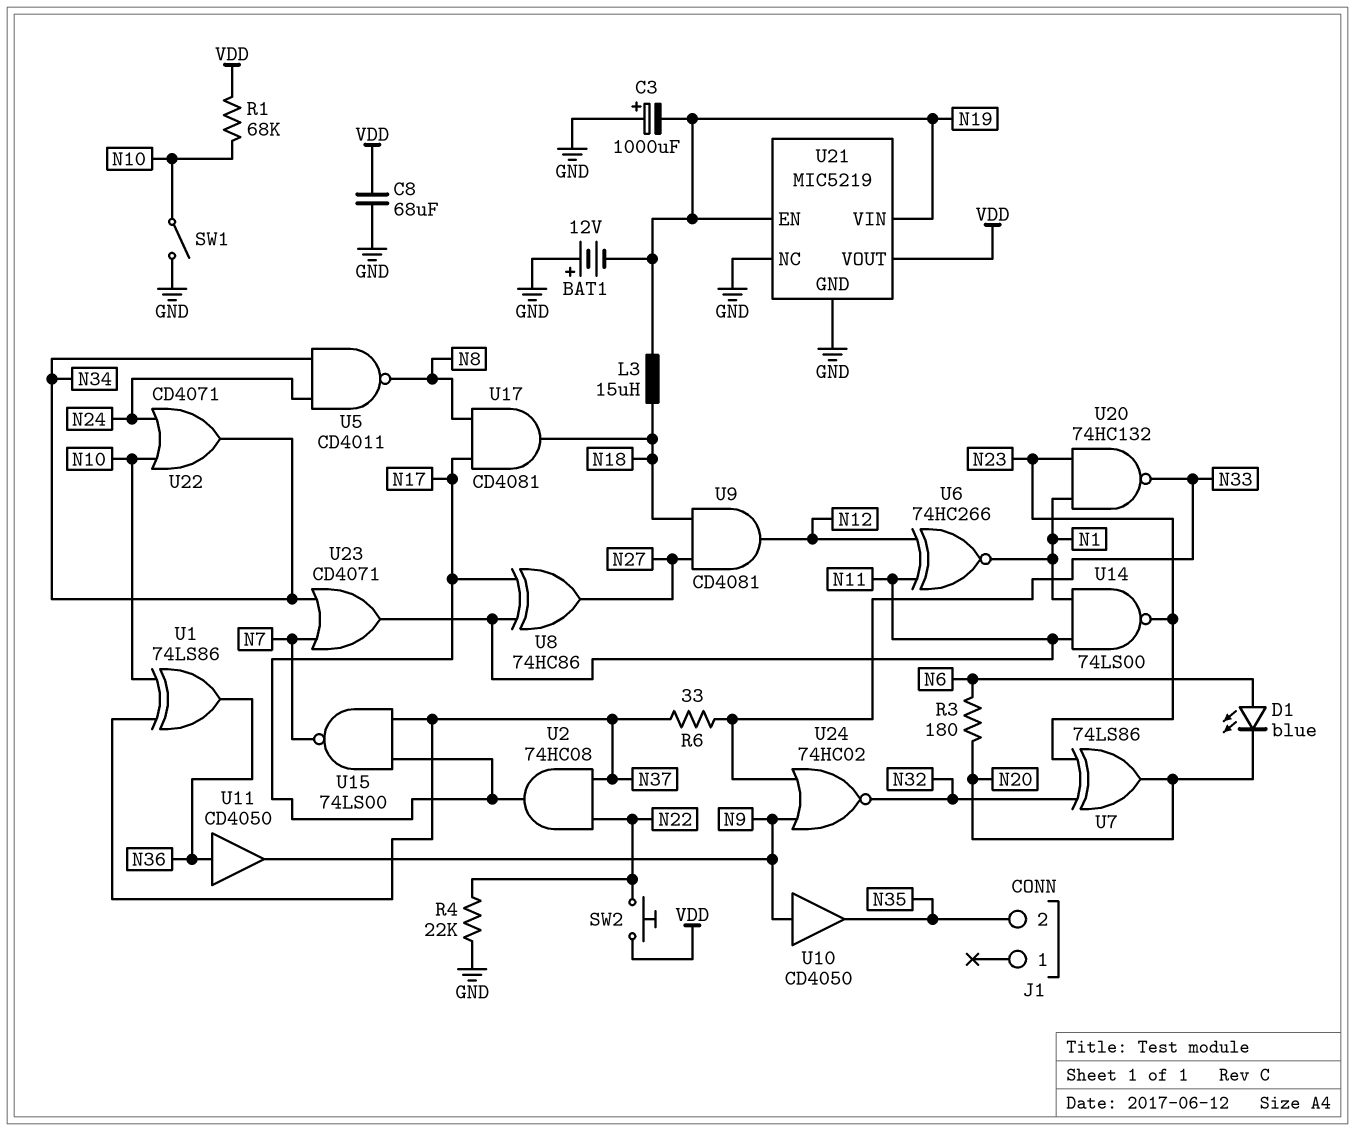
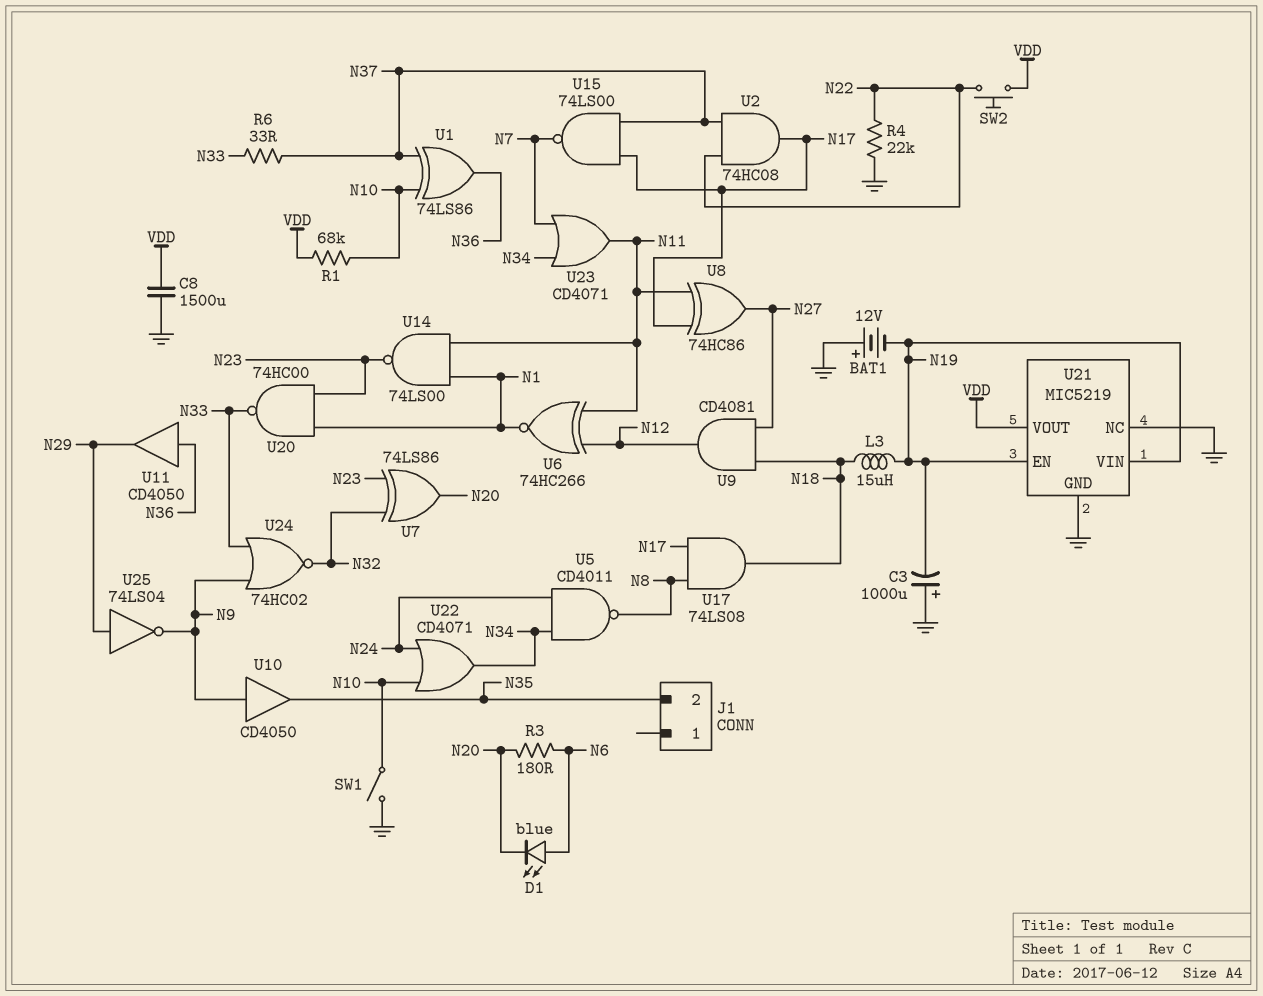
C8: 68uF (GND, VDD) -> 1500uF (GND, VDD)
U11: buffer CD4050 (in N36, out N9) -> buffer CD4050 (in N36, out N29)
U17: AND CD4081 (in N8, in N17, out N18) -> AND 74LS08 (in N8, in N17, out N18)
U20: NAND 74HC132 (in N1, in N23, out N33) -> NAND 74HC00 (in N1, in N23, out N33)
U25: none -> NOT 74LS04 (in N29, out N9)

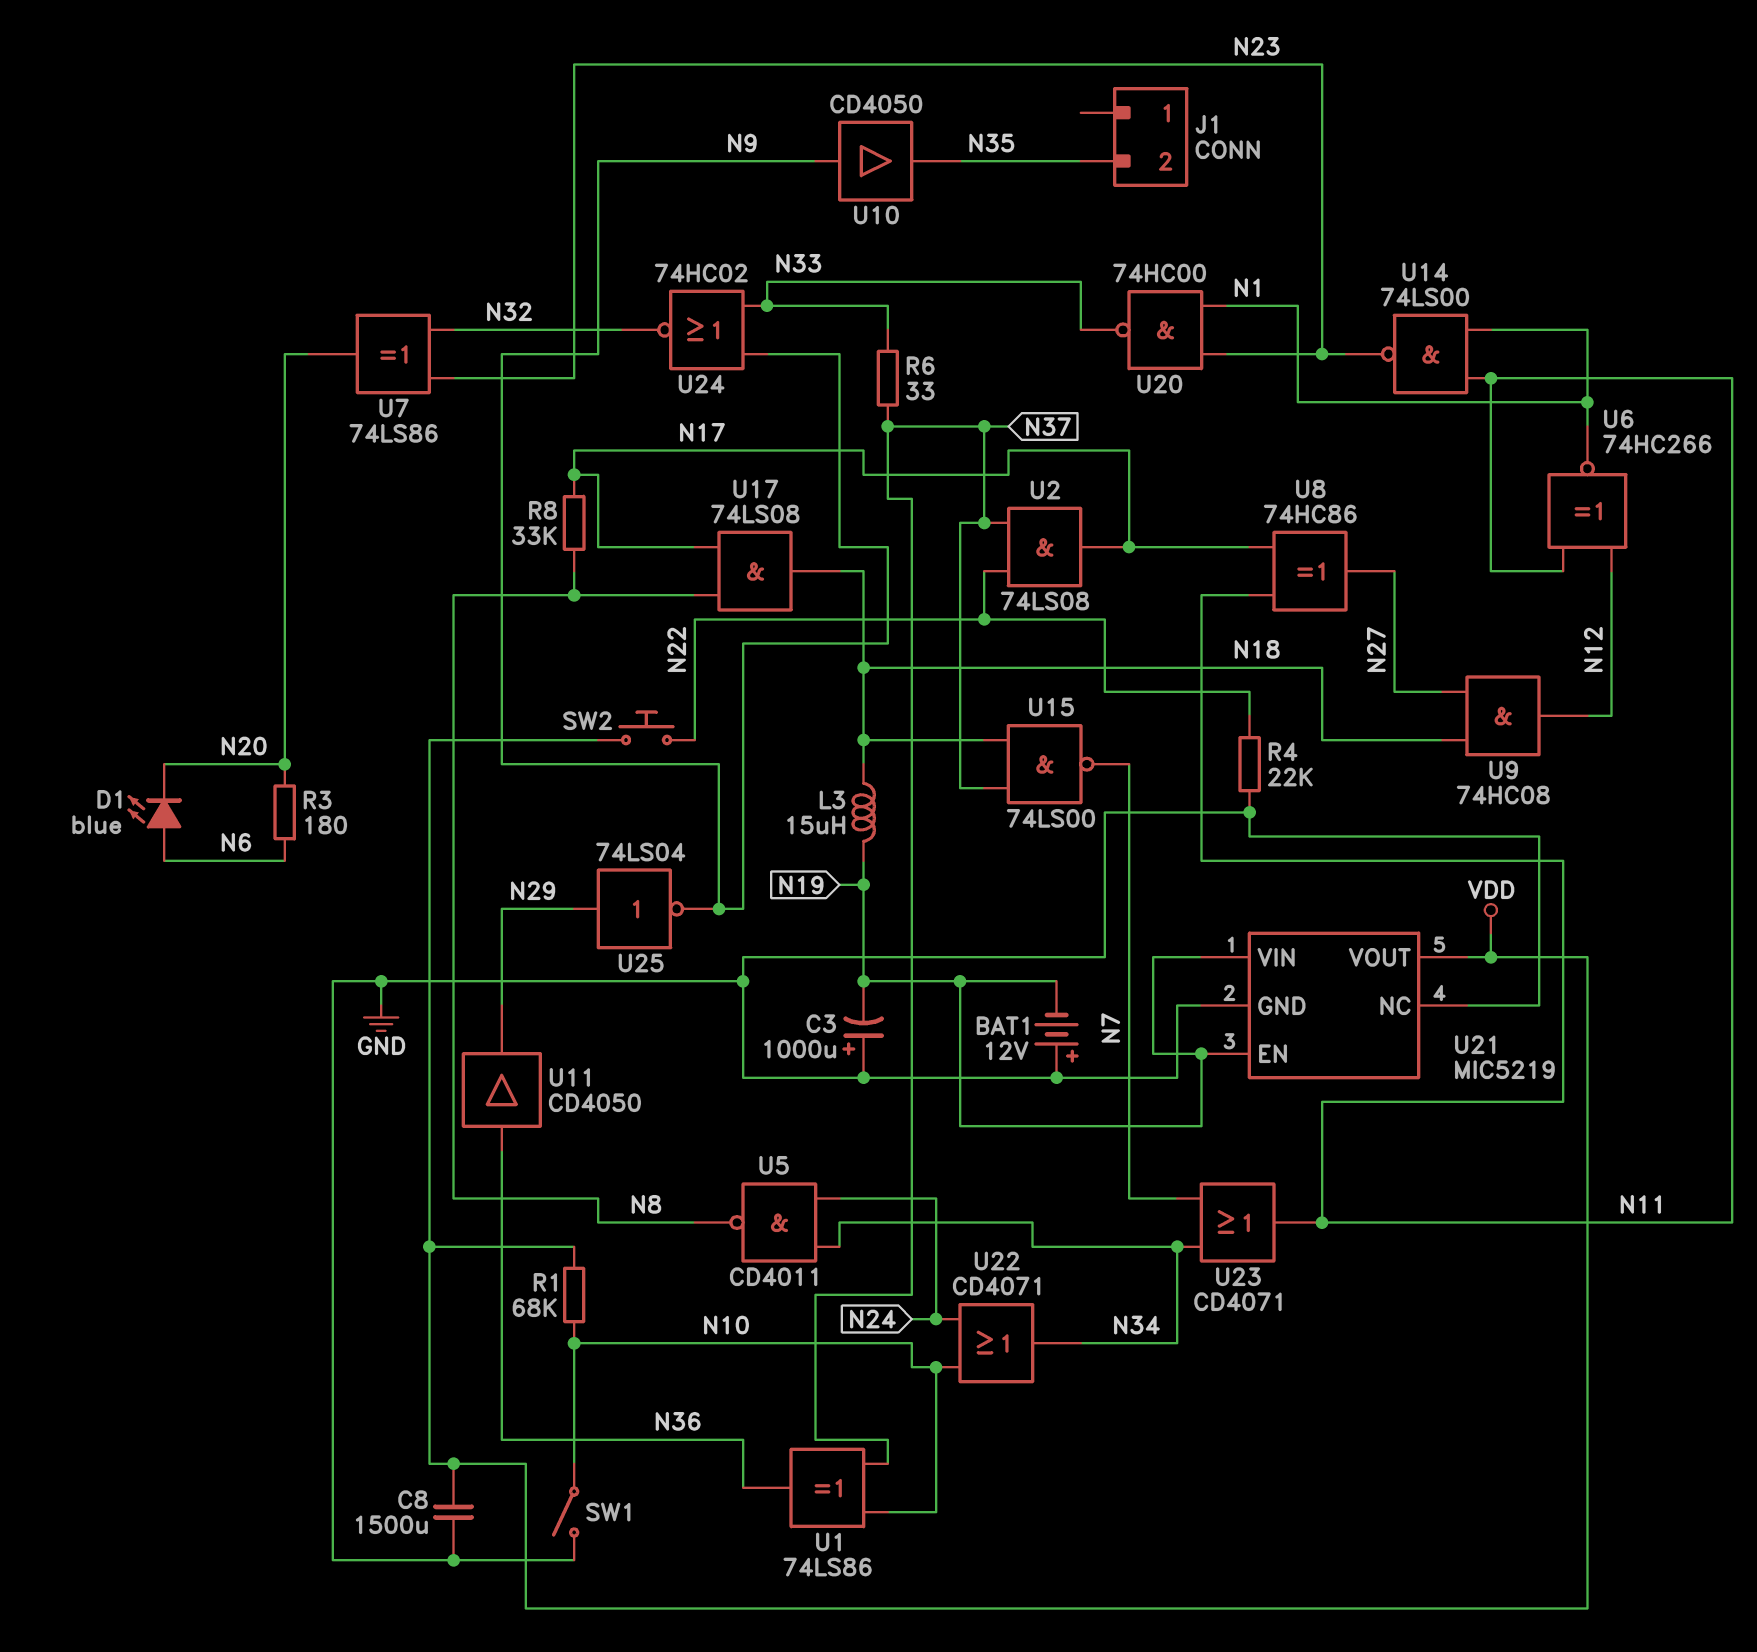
R8: none -> 33k (N8, N17)
U2: AND 74HC08 (in N22, in N37, out N17) -> AND 74LS08 (in N22, in N37, out N17)
U9: AND CD4081 (in N18, in N27, out N12) -> AND 74HC08 (in N18, in N27, out N12)
U15: NAND 74LS00 (in N17, in N37, out N7) -> NAND 74LS00 (in N18, in N37, out N7)

